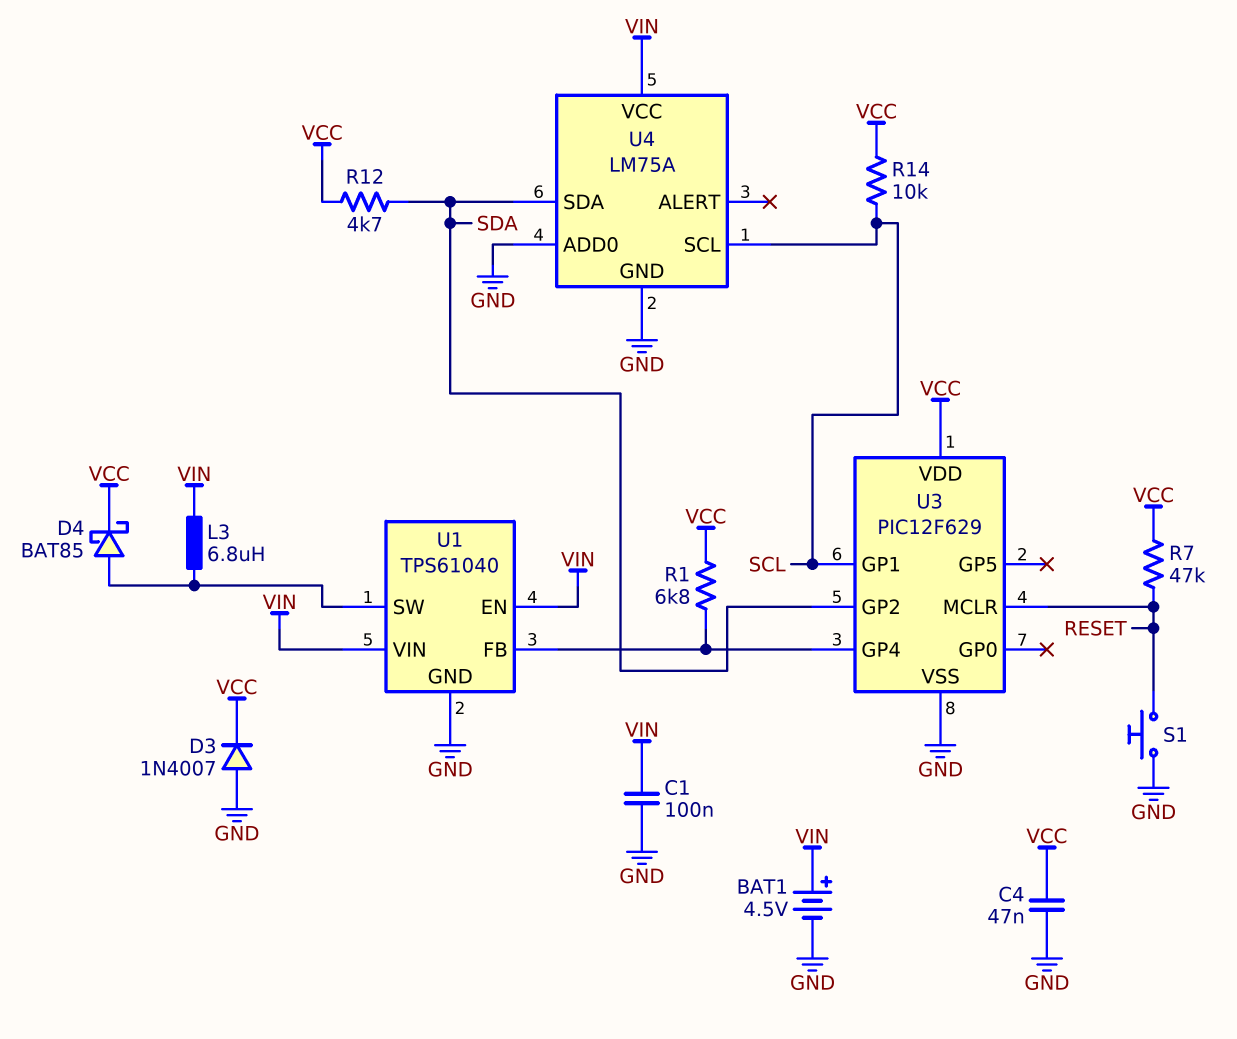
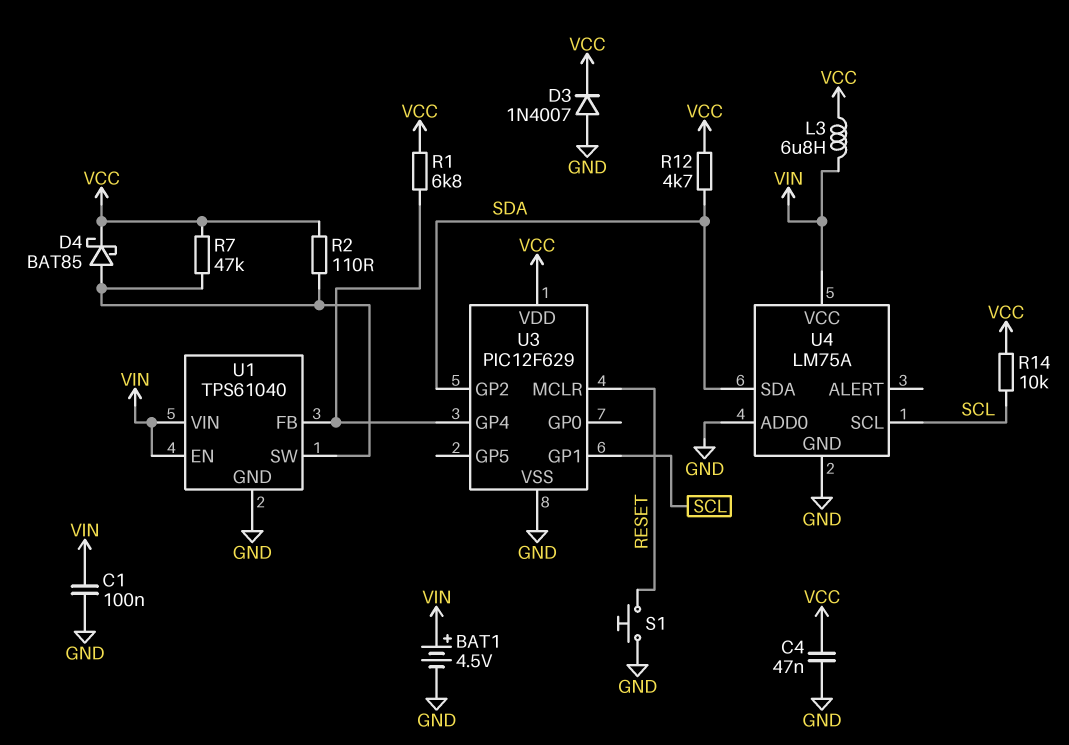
L3: 6.8uH (U1/SW, VIN) -> 6.8uH (VCC, VIN)
R2: none -> 110 (U1/SW, VCC)
R7: 47k (RESET, VCC) -> 47k (U1/SW, VCC)

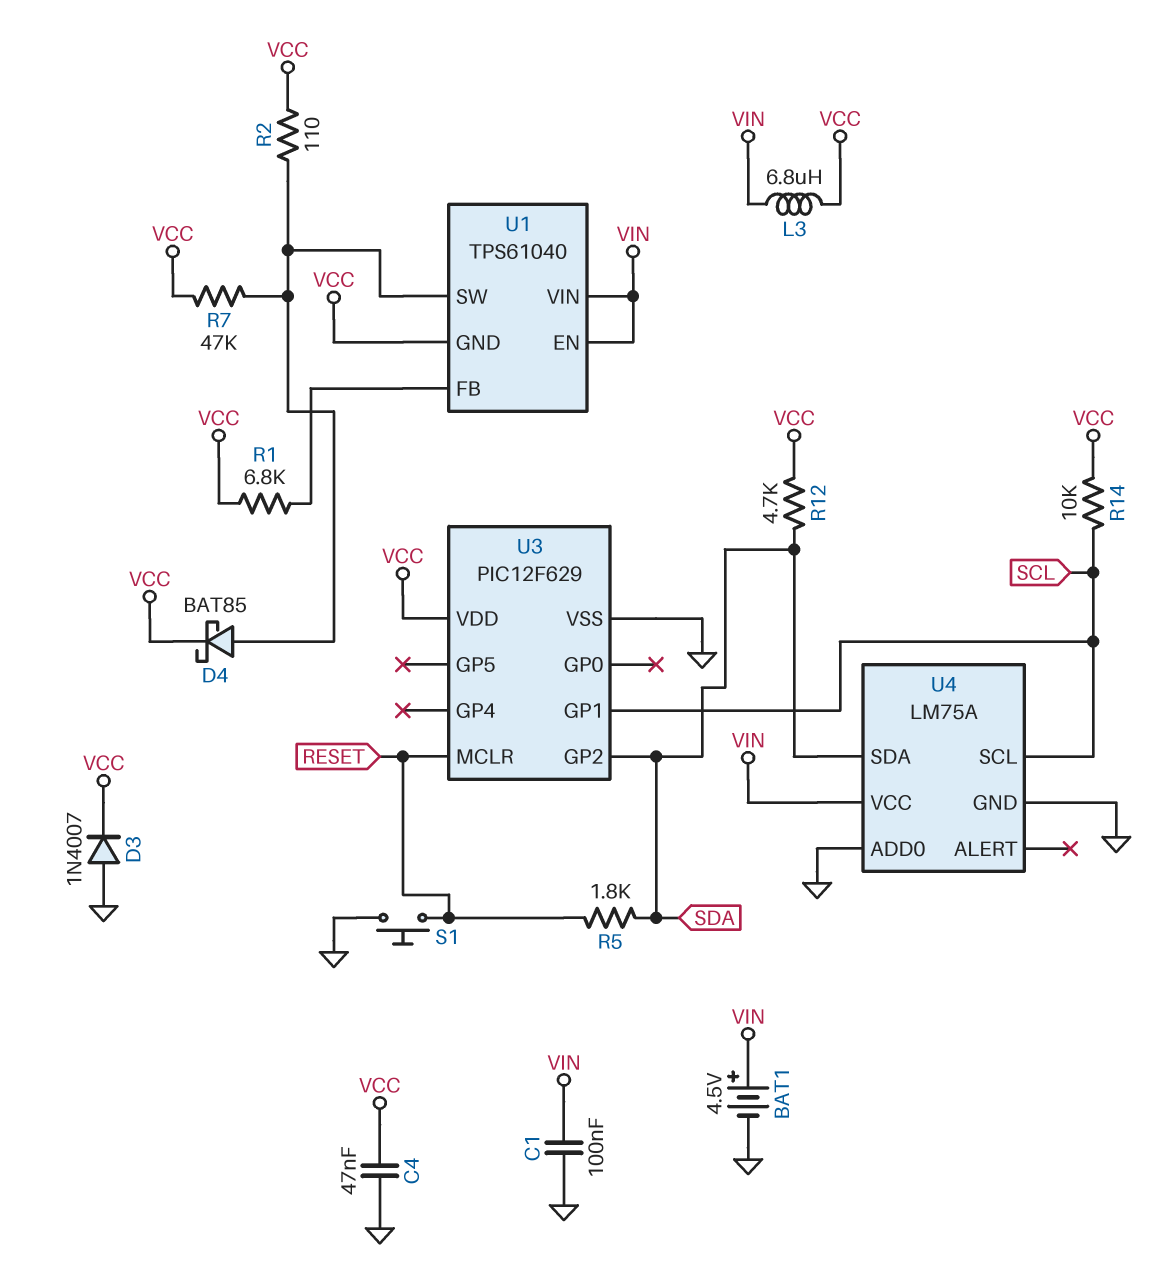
R5: none -> 1.8k (RESET, SDA)
U1 pin GND: GND -> VCC
U3 pin GP4: U1/FB -> none

